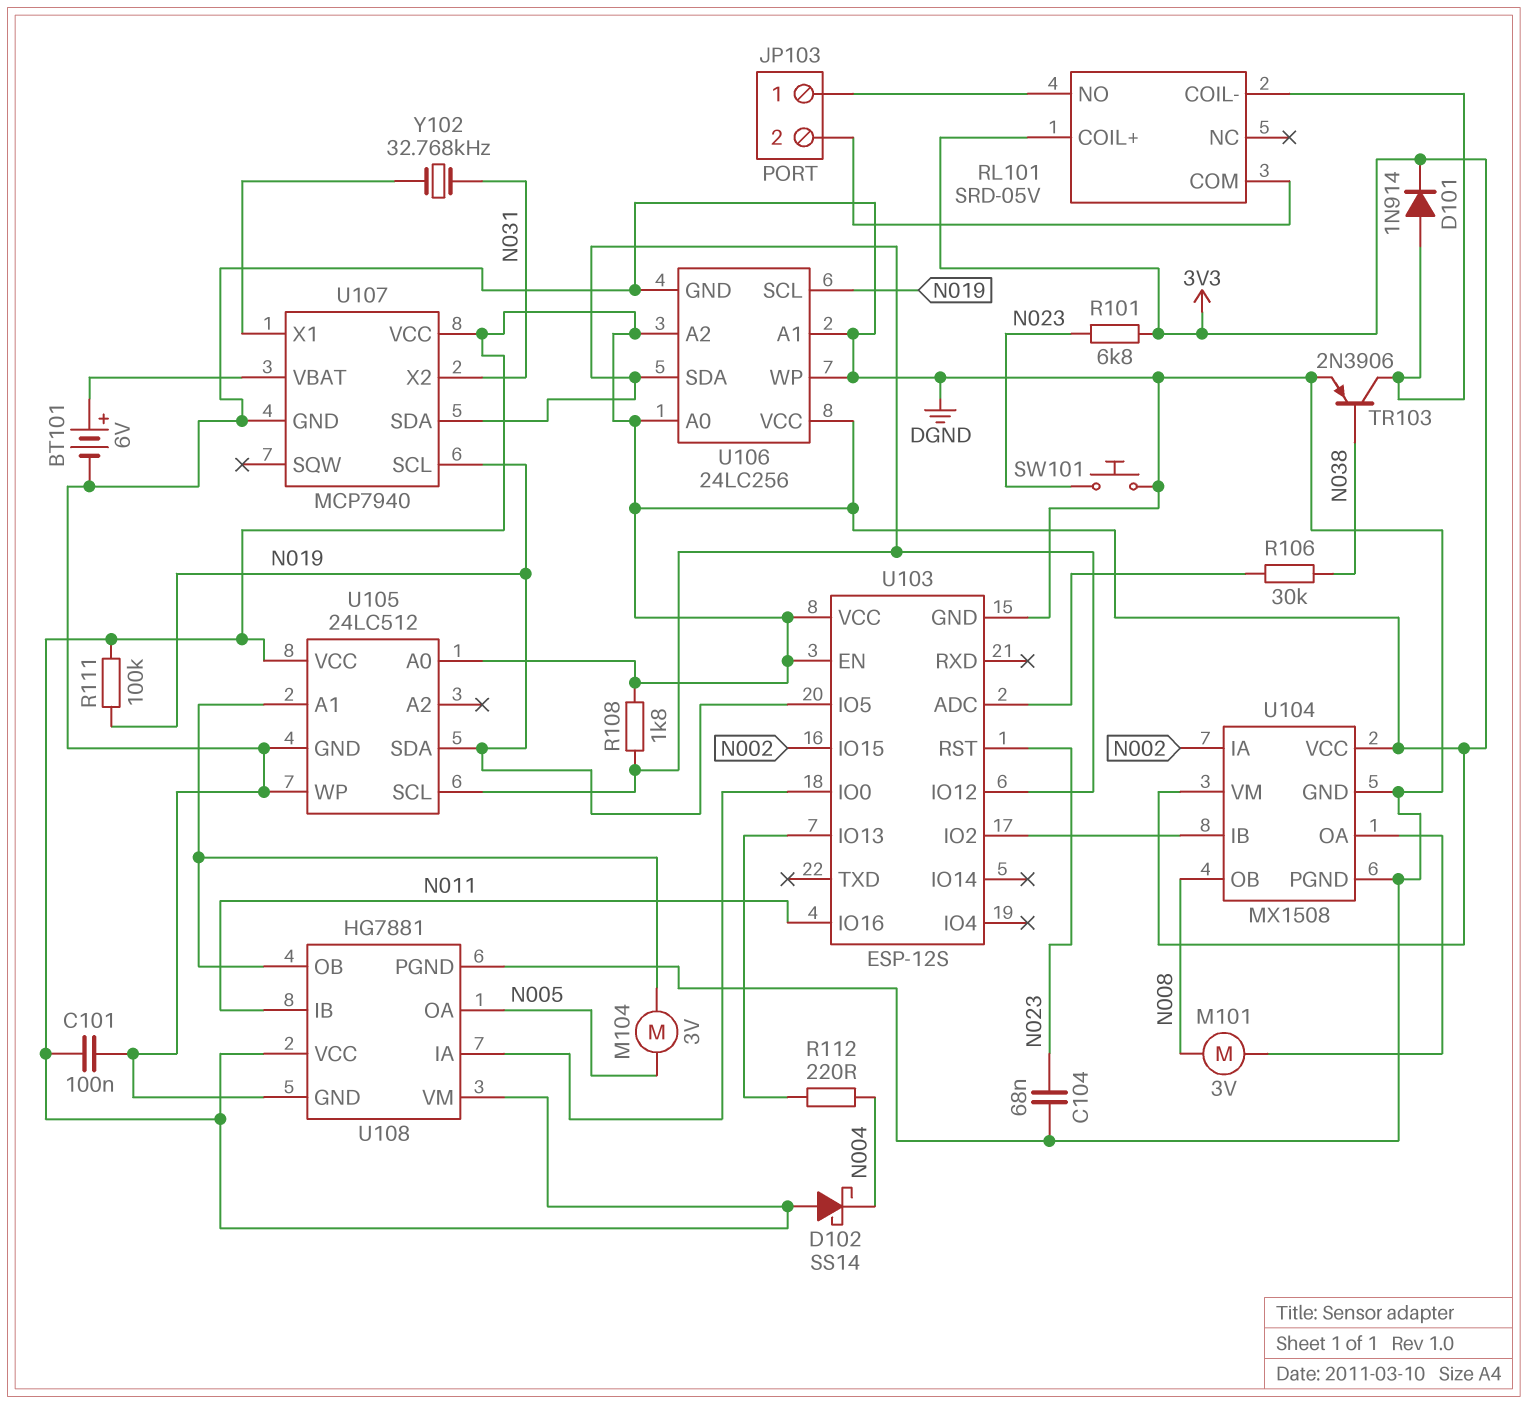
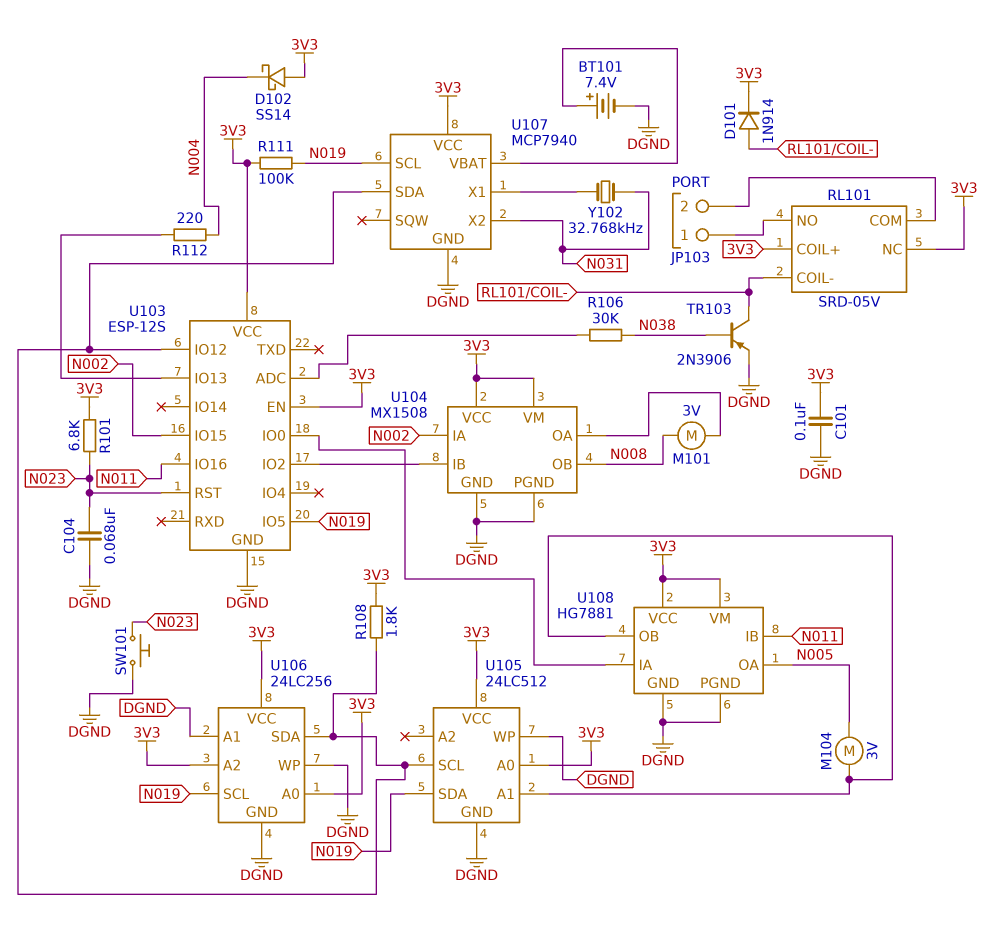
BT101: 6V (plus U107/VBAT, minus DGND) -> 7.4V (plus U107/VBAT, minus DGND)
RL101 pin NC: none -> 3V3

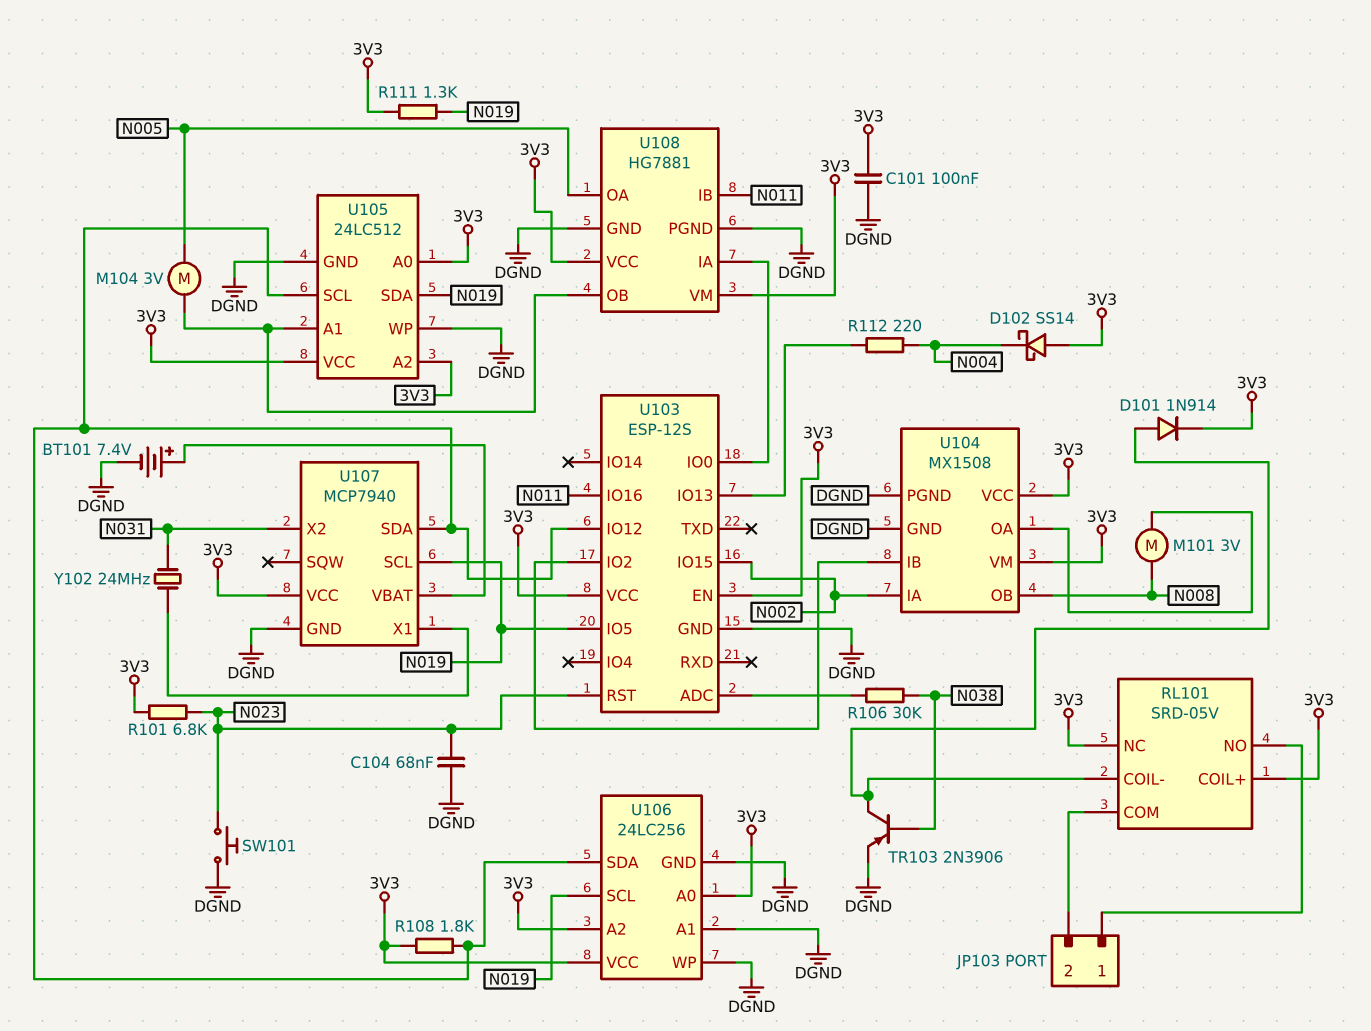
R111: 100k (3V3, N019) -> 1.3k (3V3, N019)
U105 pin A2: none -> 3V3
Y102: 32.768kHz (N031, U107/X1) -> 24MHz (N031, U107/X1)

